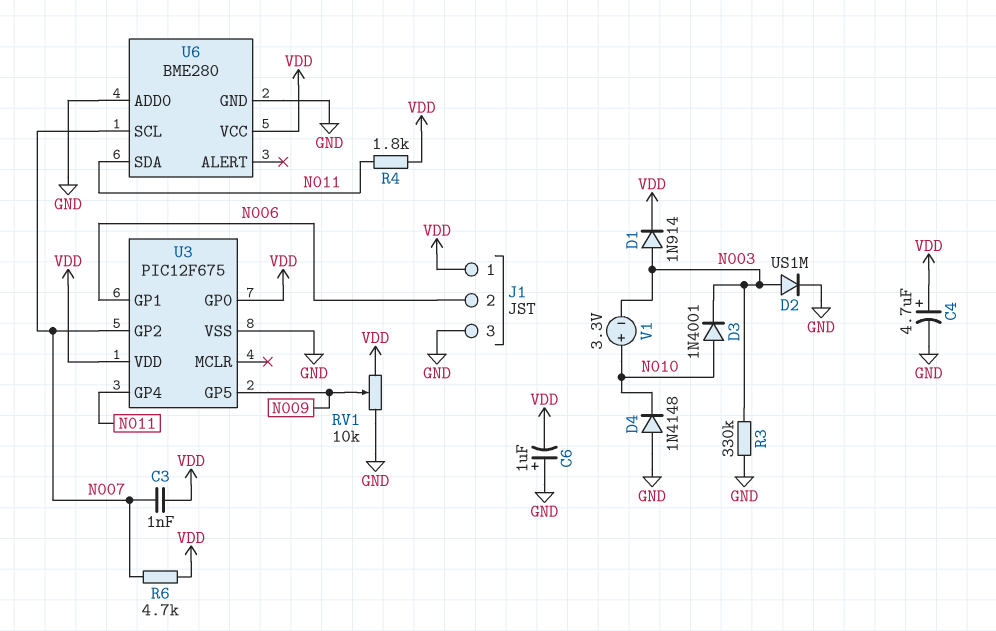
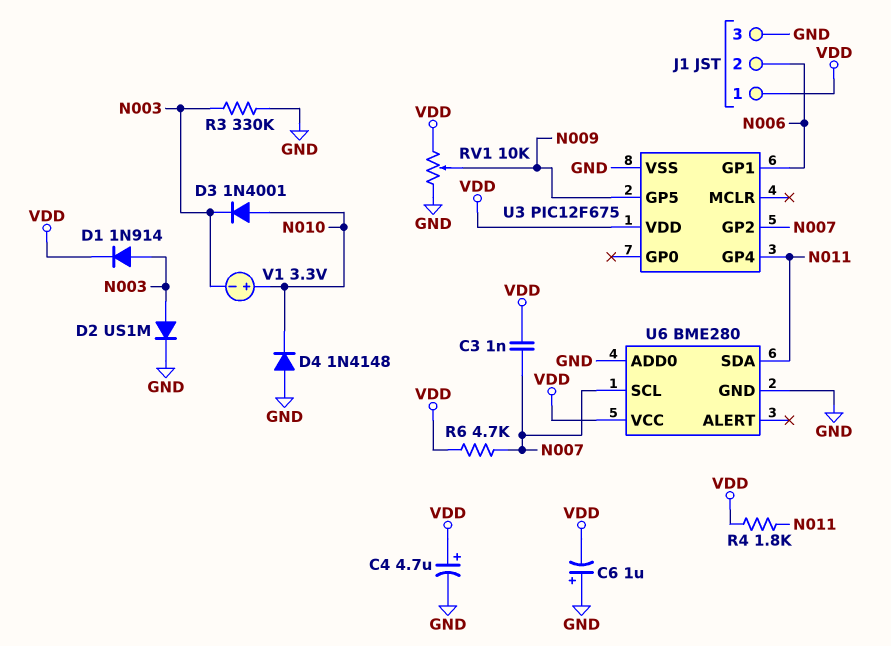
U3 pin GP0: VDD -> none

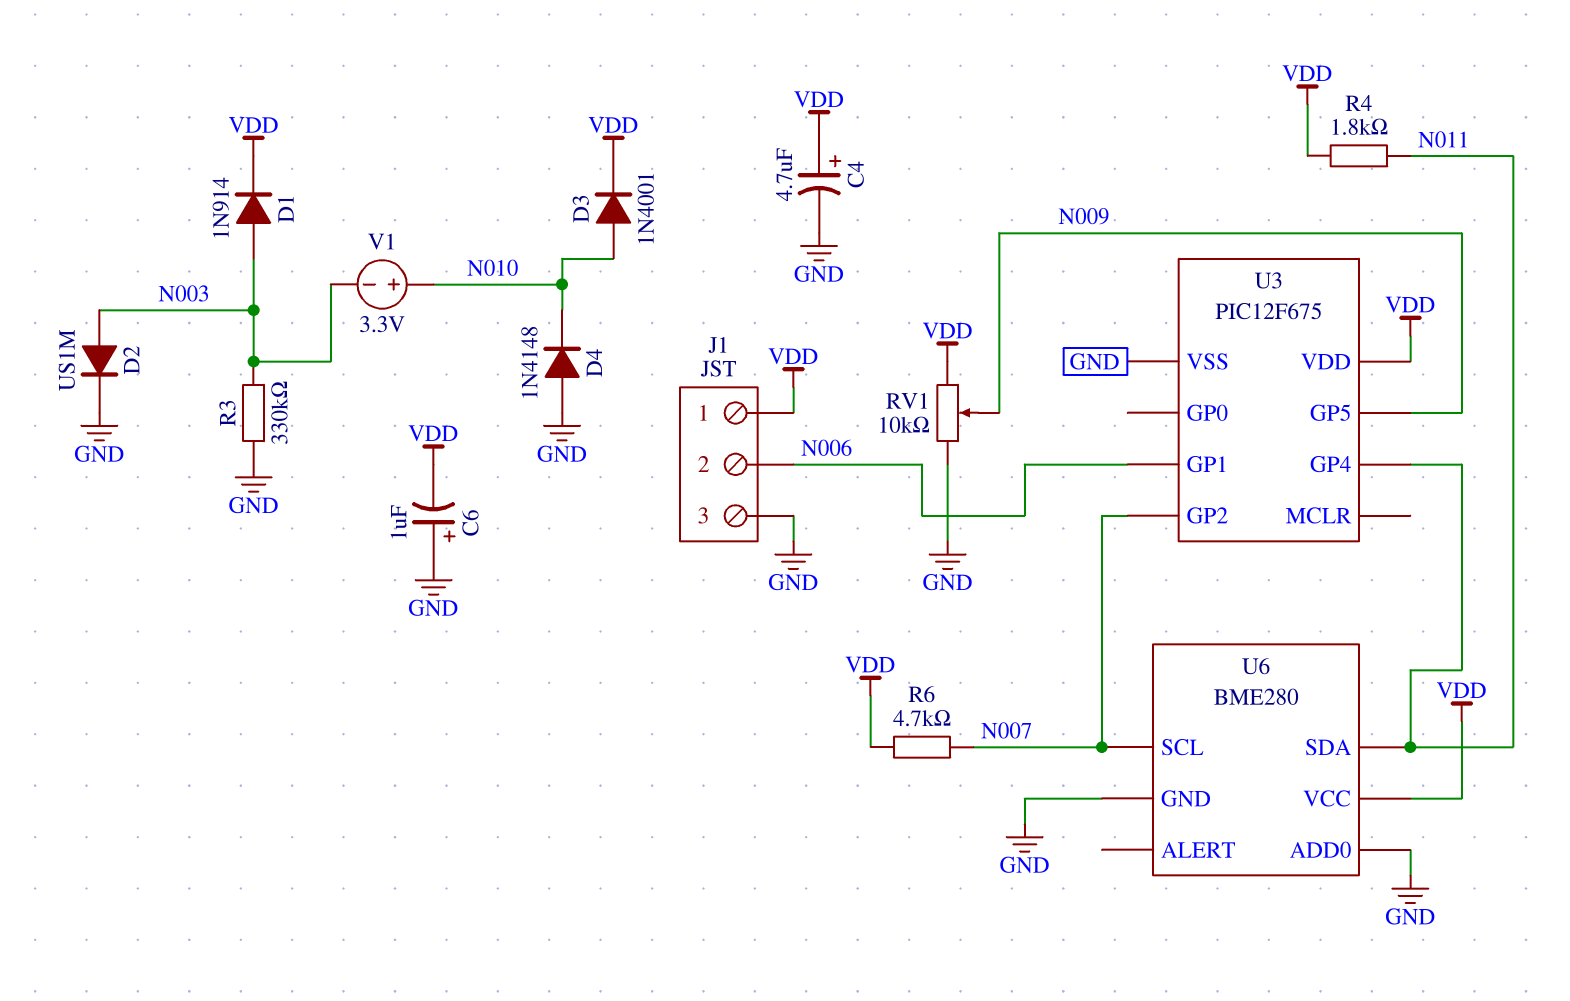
C3: 1nF (N007, VDD) -> none
D3: diode 1N4001 (A N010, K N003) -> diode 1N4001 (A N010, K VDD)

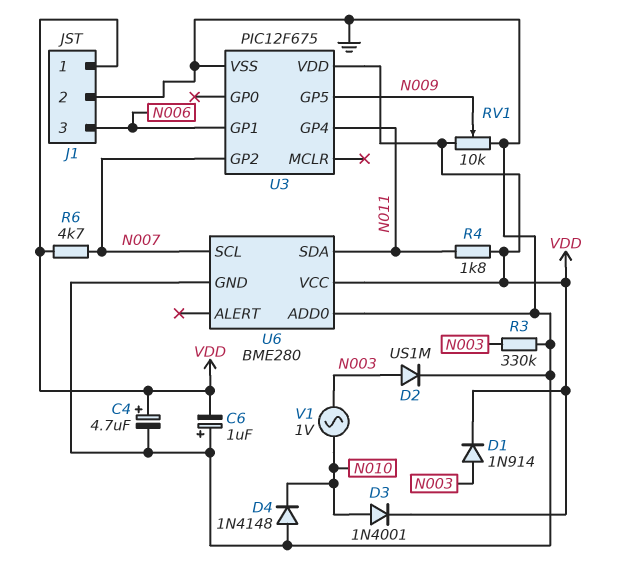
J1 pin 2: N006 -> GND
J1 pin 3: GND -> N006
V1: 3.3V (plus N010, minus N003) -> AC 1V (N003, N010)

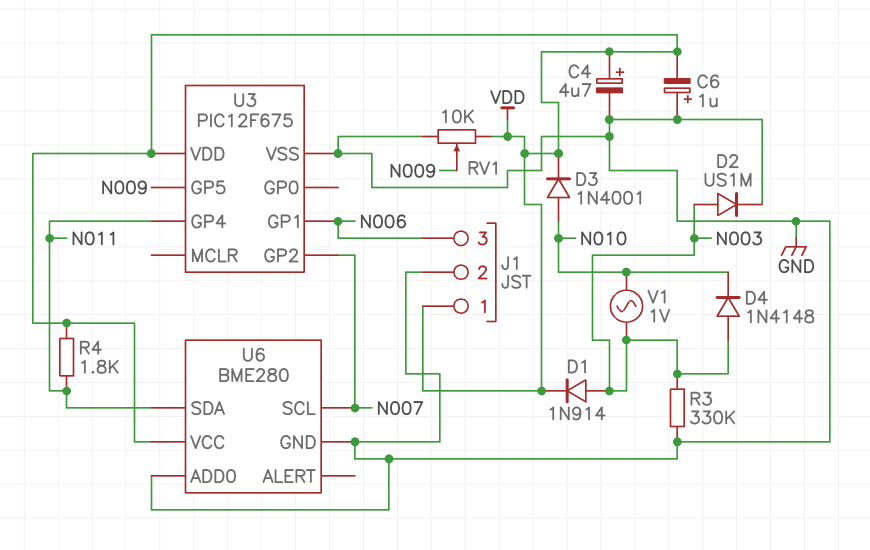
D4: diode 1N4148 (A GND, K N010) -> diode 1N4148 (A N003, K N010)
R6: 4.7k (N007, VDD) -> none

